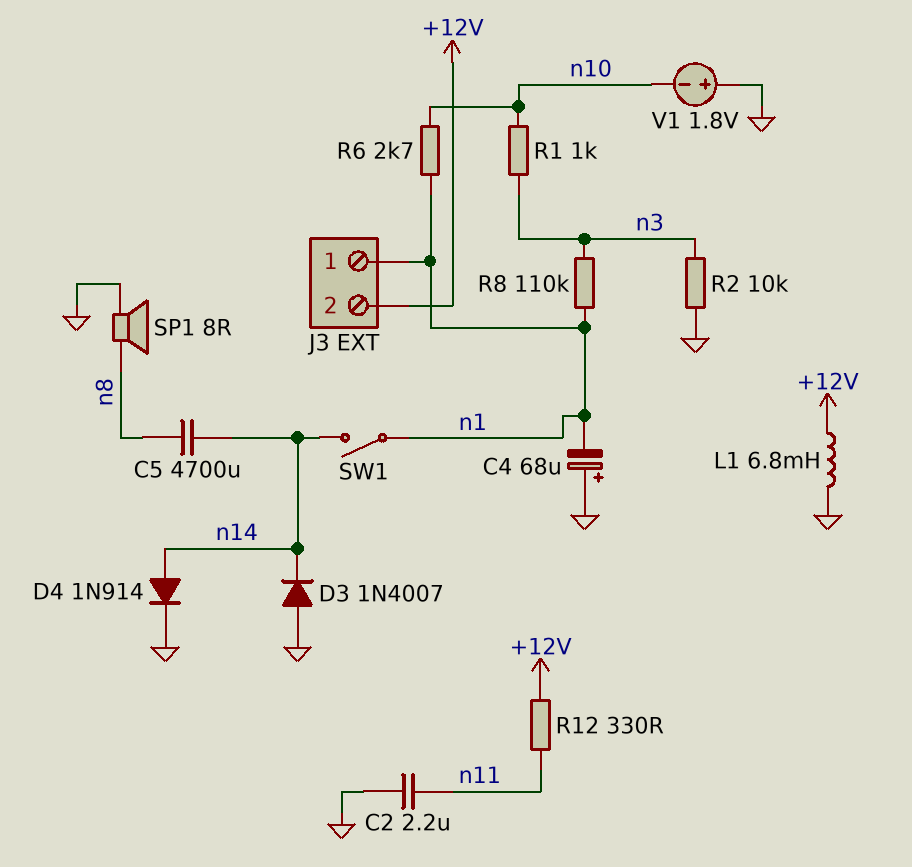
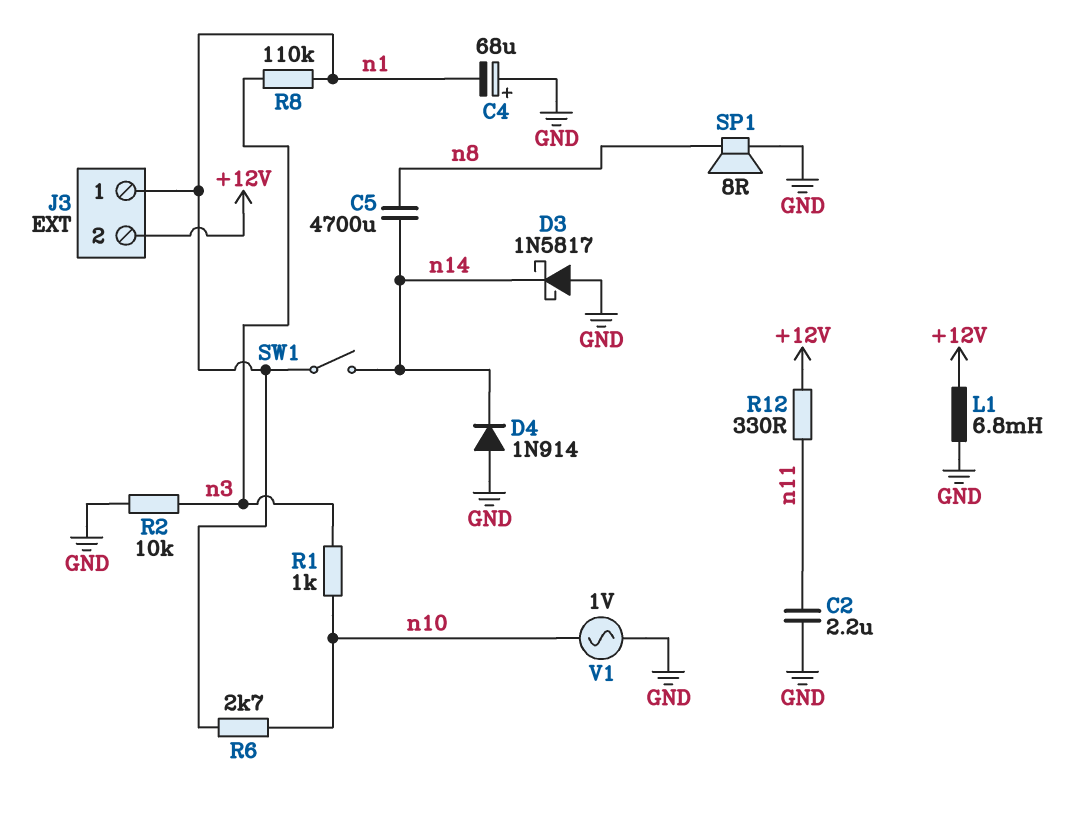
D3: diode 1N4007 (A GND, K n14) -> schottky 1N5817 (A GND, K n14)
D4: diode 1N914 (A n14, K GND) -> diode 1N914 (A GND, K n14)
V1: 1.8V (plus GND, minus n10) -> AC 1V (GND, n10)

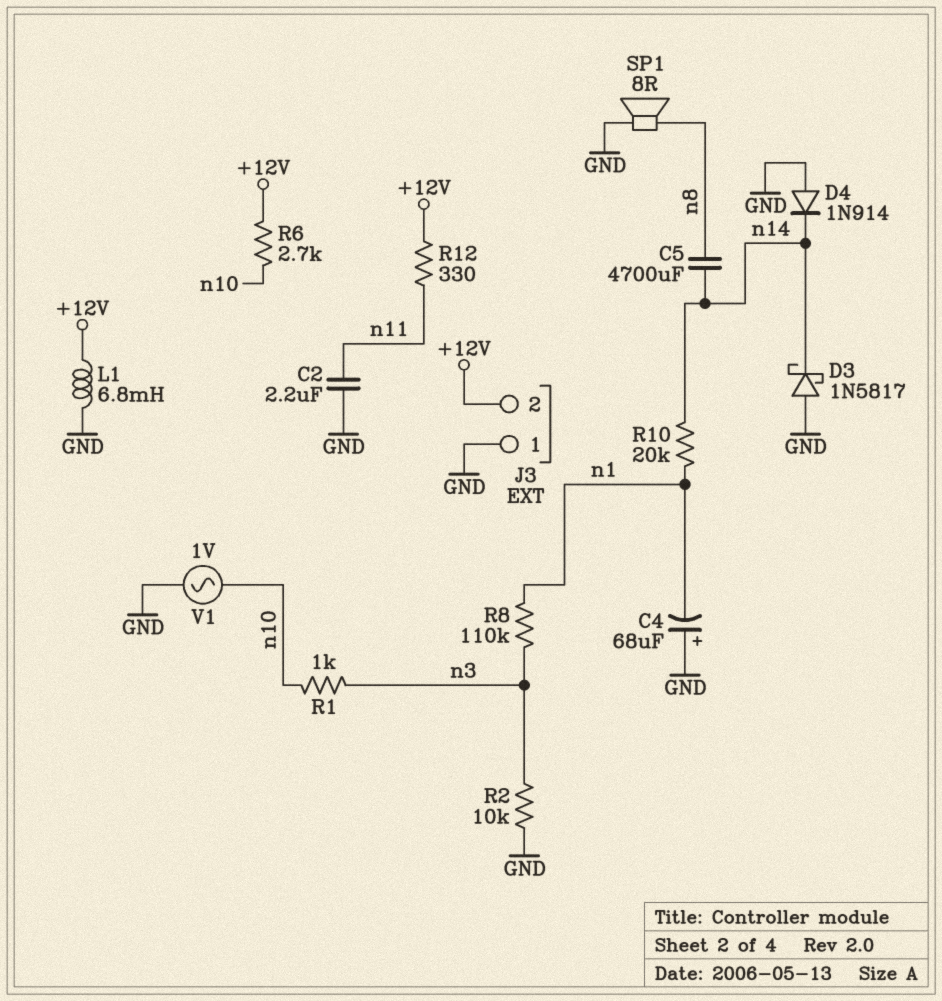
J3 pin 1: n1 -> GND
R6: 2.7k (n1, n10) -> 2.7k (+12V, n10)
R10: none -> 20k (n1, n14)
SW1: switch (n1, n14) -> none

